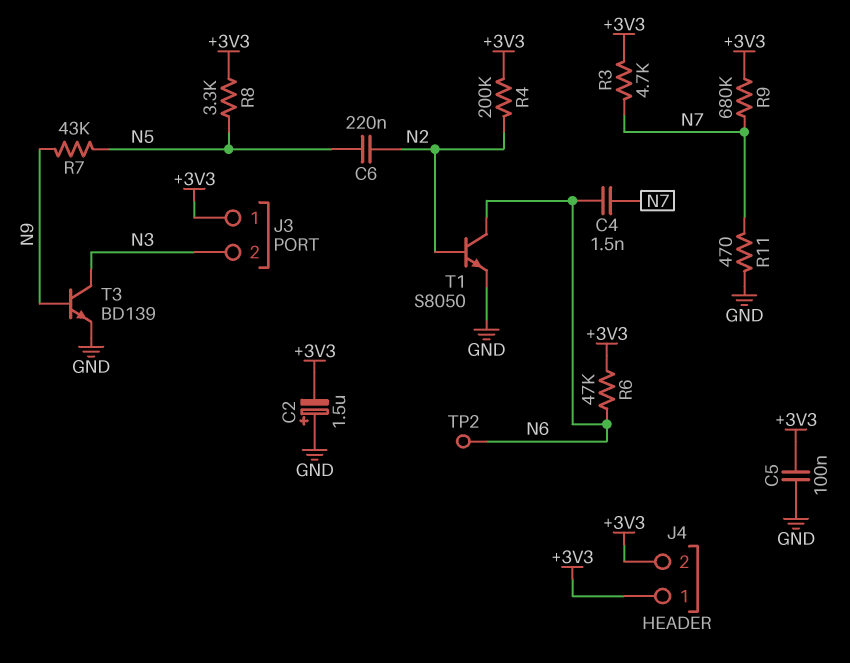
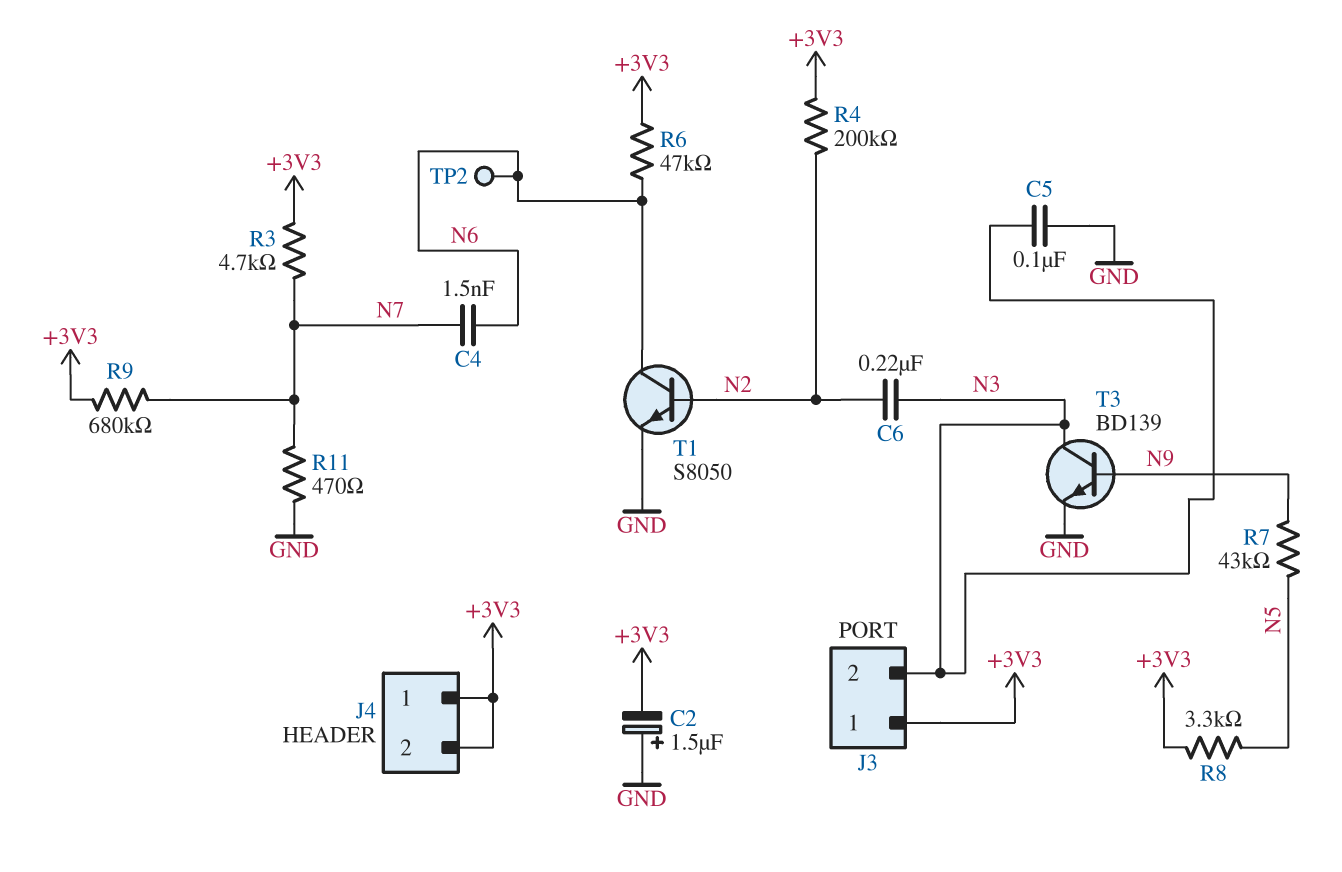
C5: 100nF (+3V3, GND) -> 100nF (GND, N3)
C6: 220nF (N2, N5) -> 220nF (N2, N3)

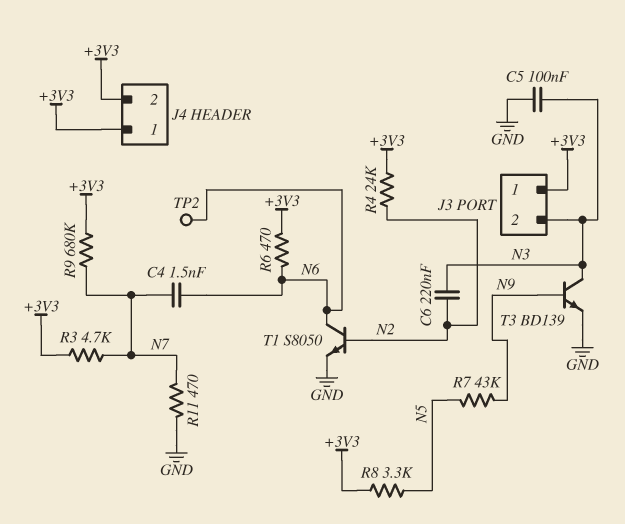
C2: 1.5uF (plus GND, minus +3V3) -> none
R4: 200k (+3V3, N2) -> 24k (+3V3, N2)
R6: 47k (+3V3, N6) -> 470 (+3V3, N6)

